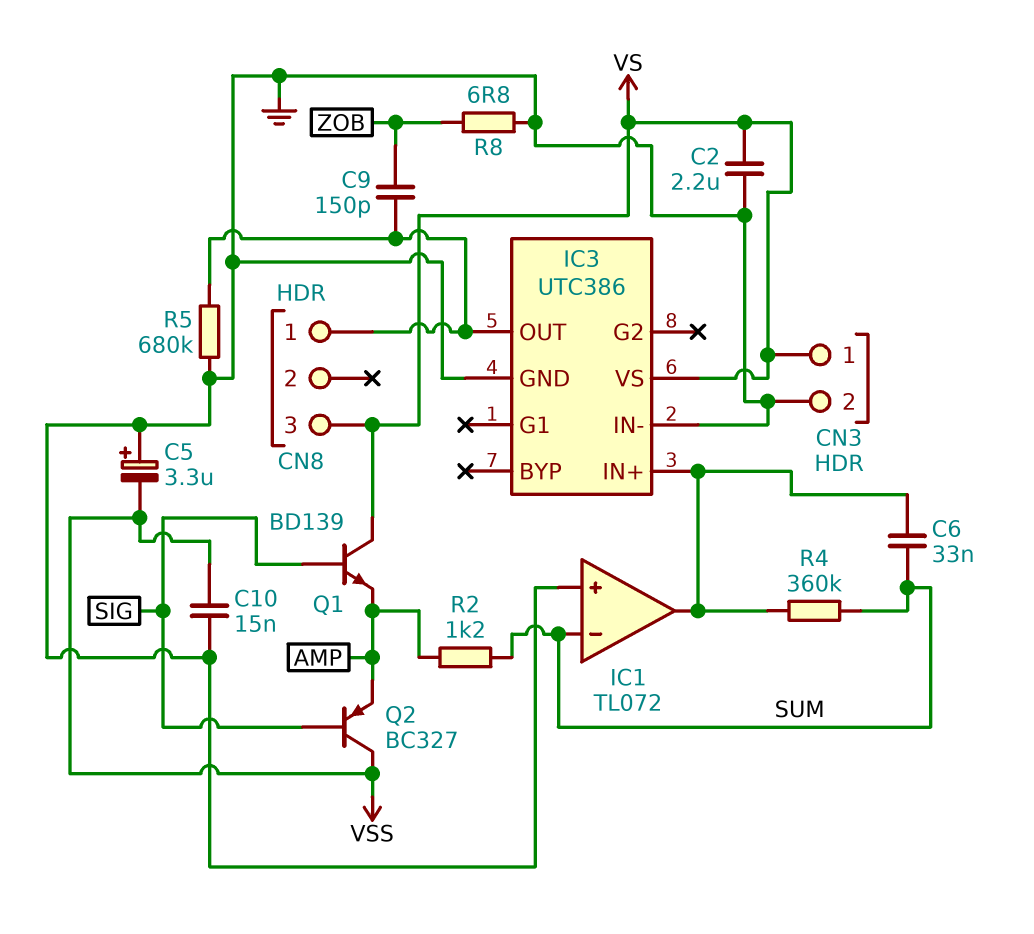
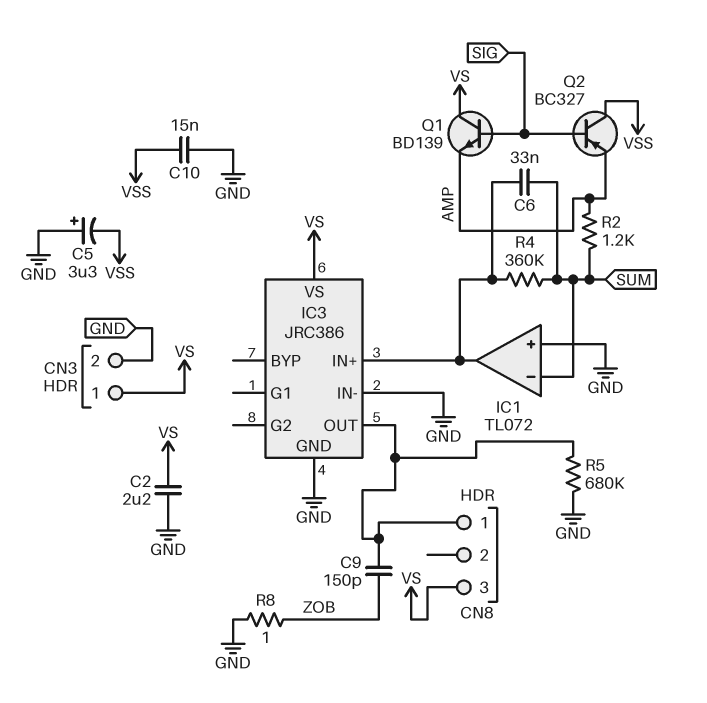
IC3: UTC386 -> JRC386
R8: 6.8 (GND, ZOB) -> 1 (GND, ZOB)

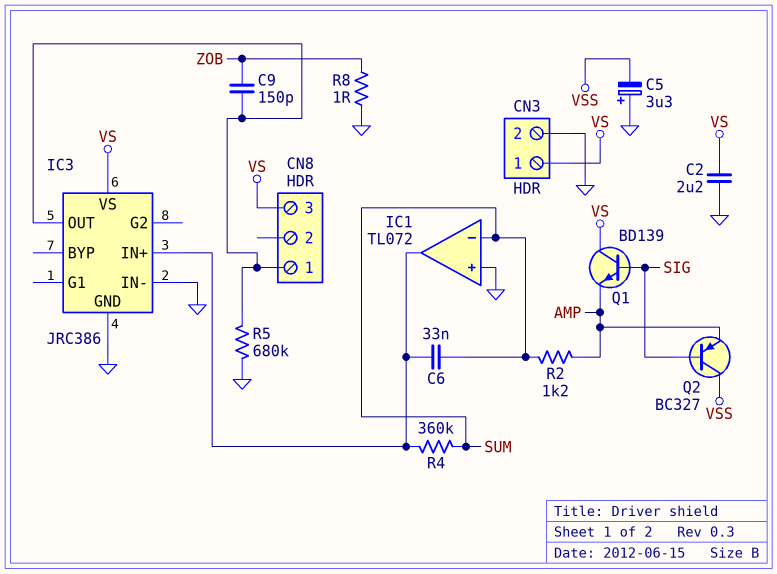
C10: 15nF (GND, VSS) -> none

